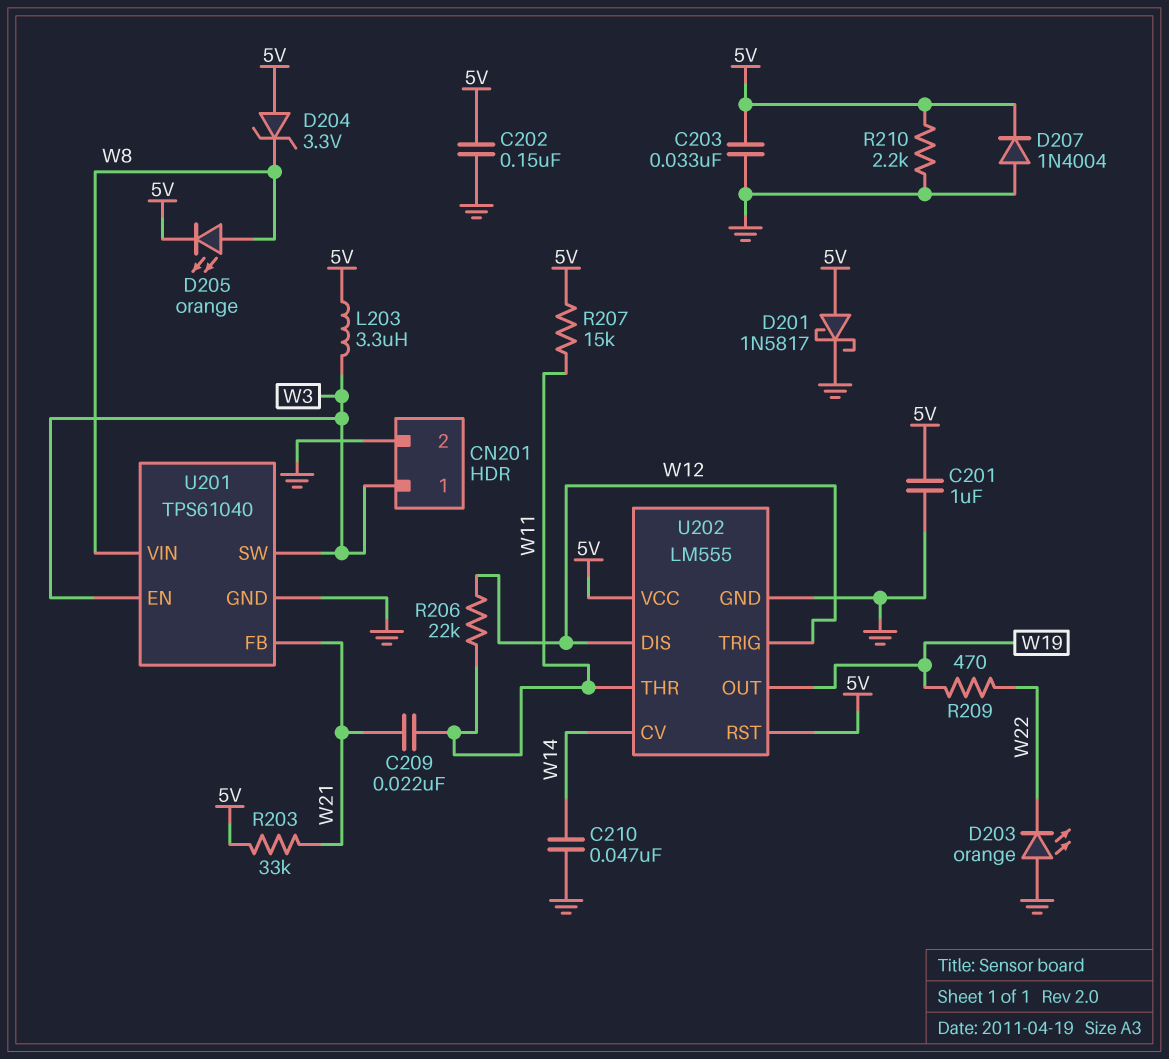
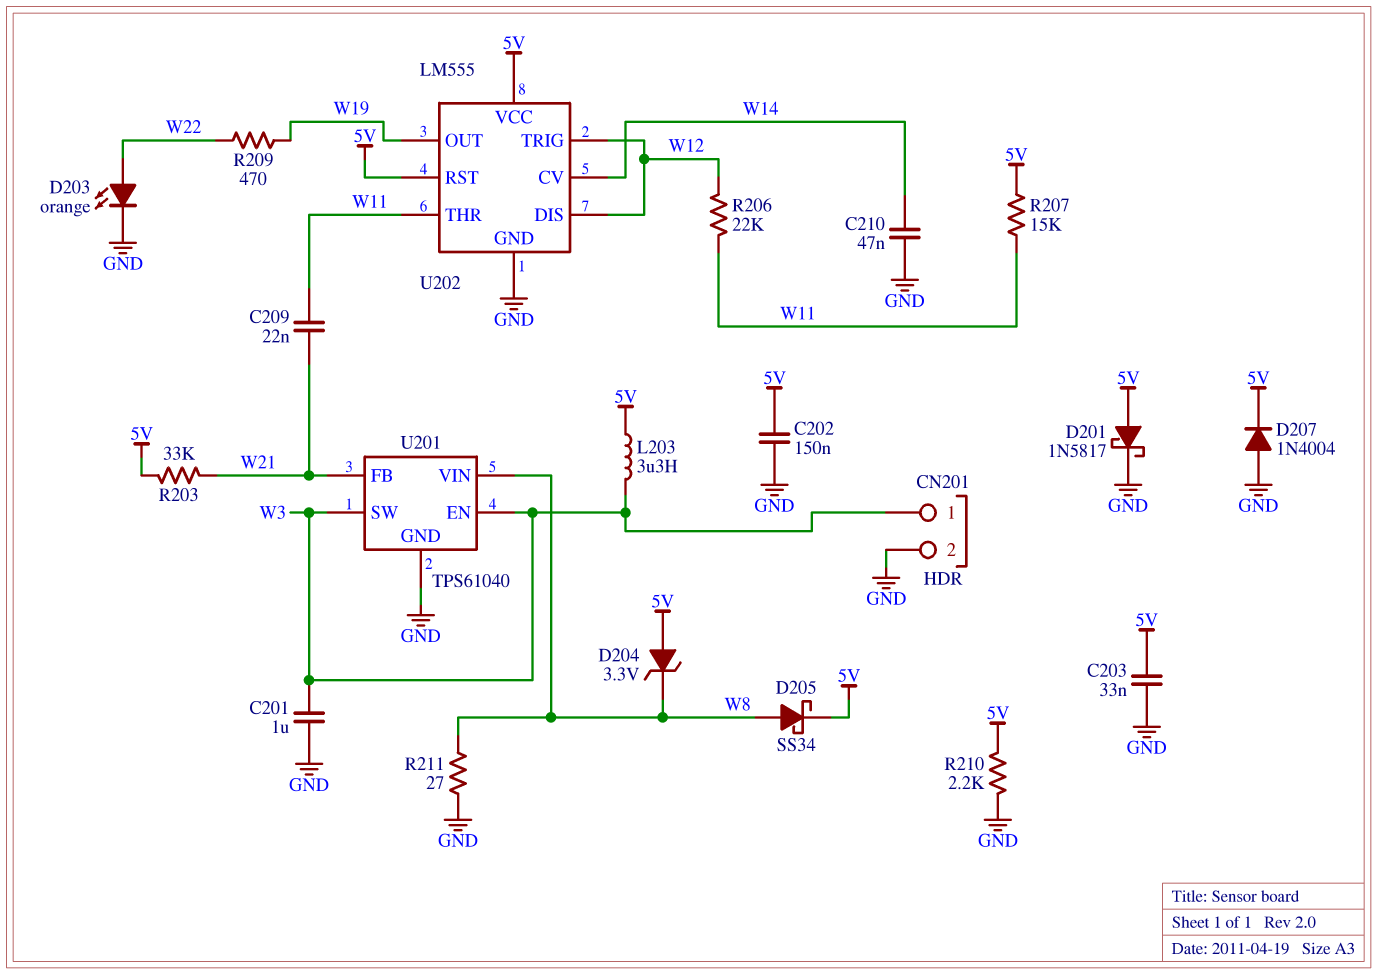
C201: 1uF (5V, GND) -> 1uF (GND, W3)
D203: LED orange (A GND, K W22) -> LED orange (A W22, K GND)
D205: LED orange (A W8, K 5V) -> schottky SS34 (A W8, K 5V)
R211: none -> 27 (GND, W8)

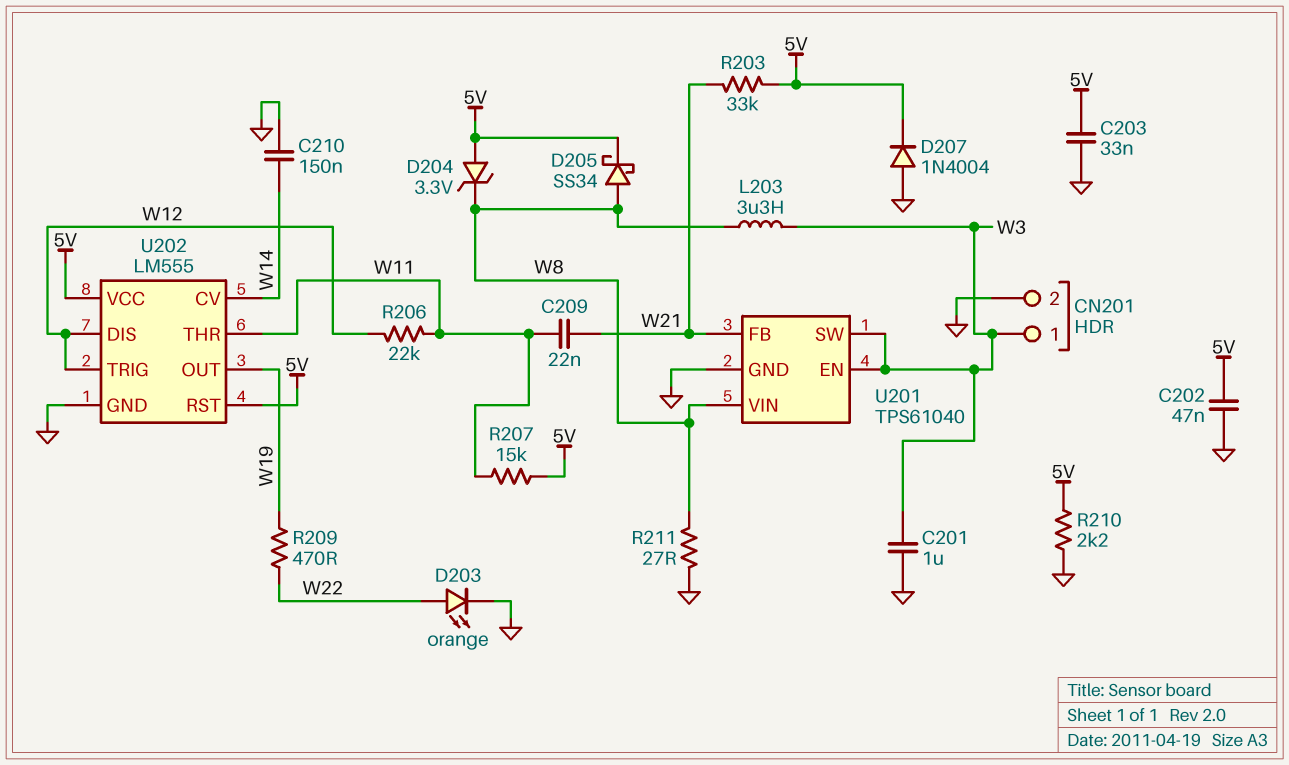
C202: 150nF (5V, GND) -> 47nF (5V, GND)
C210: 47nF (GND, W14) -> 150nF (GND, W14)
D201: schottky 1N5817 (A 5V, K GND) -> none
L203: 3.3uH (5V, W3) -> 3.3uH (W3, W8)

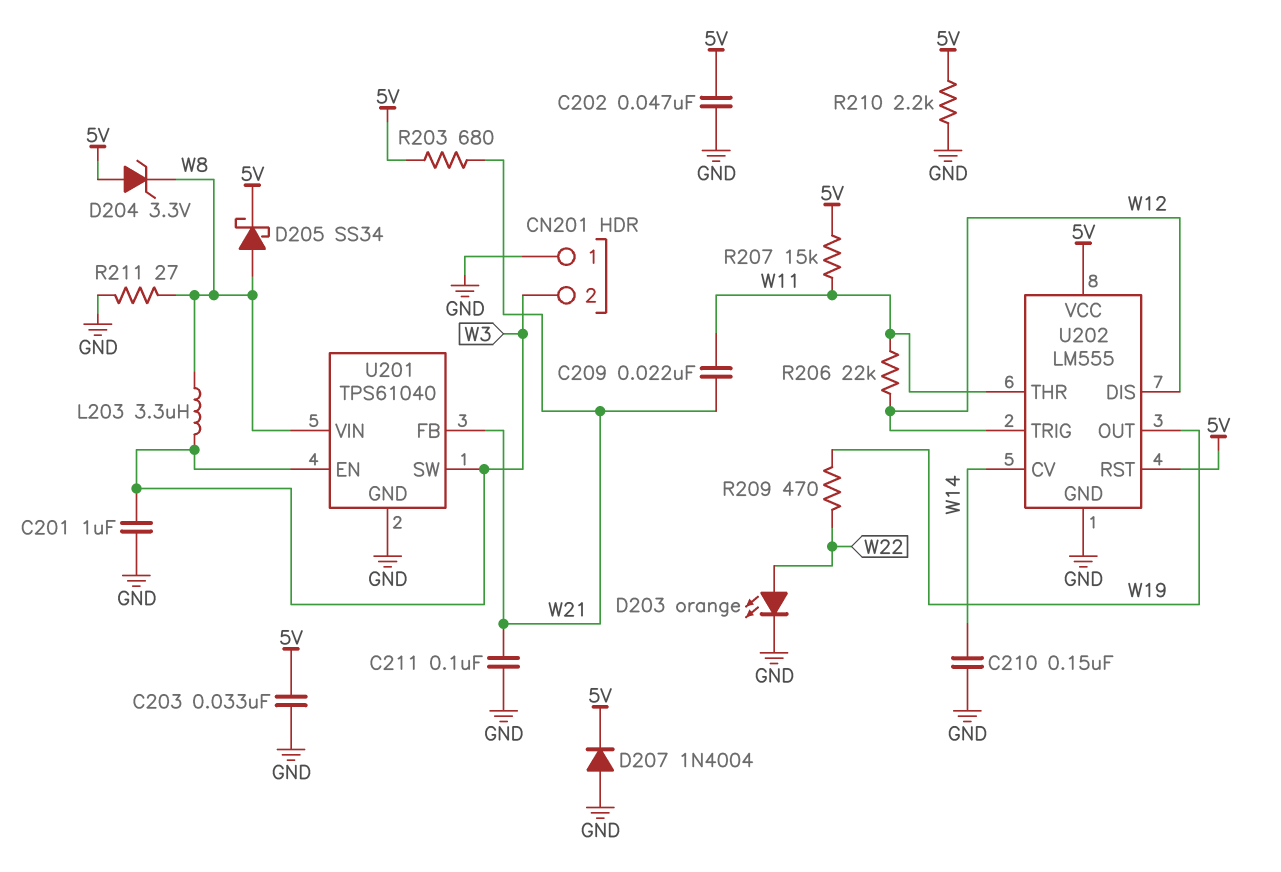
C211: none -> 100nF (GND, W21)
CN201 pin 1: W3 -> GND
CN201 pin 2: GND -> W3
R203: 33k (5V, W21) -> 680 (5V, W21)

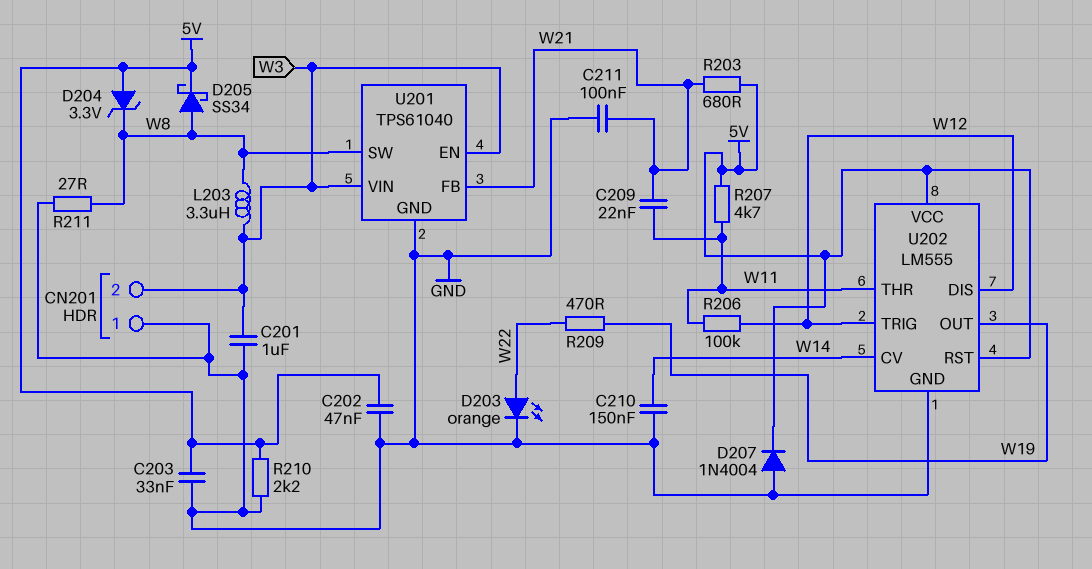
R206: 22k (W11, W12) -> 100k (W11, W12)
R207: 15k (5V, W11) -> 4.7k (5V, W11)
U201 pin SW: W3 -> W8
U201 pin VIN: W8 -> W3

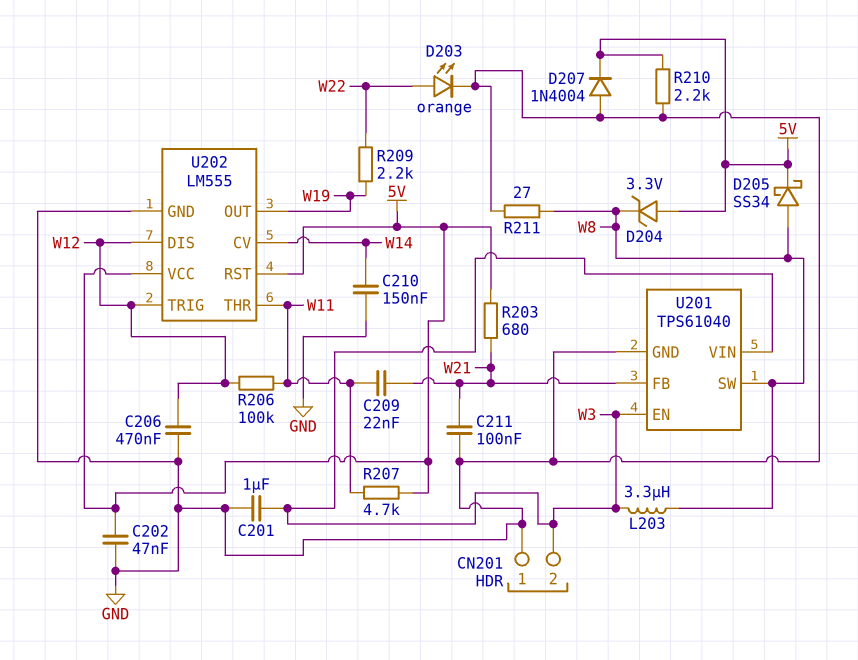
C203: 33nF (5V, GND) -> none
C206: none -> 470nF (GND, W12)
R209: 470 (W19, W22) -> 2.2k (W19, W22)

